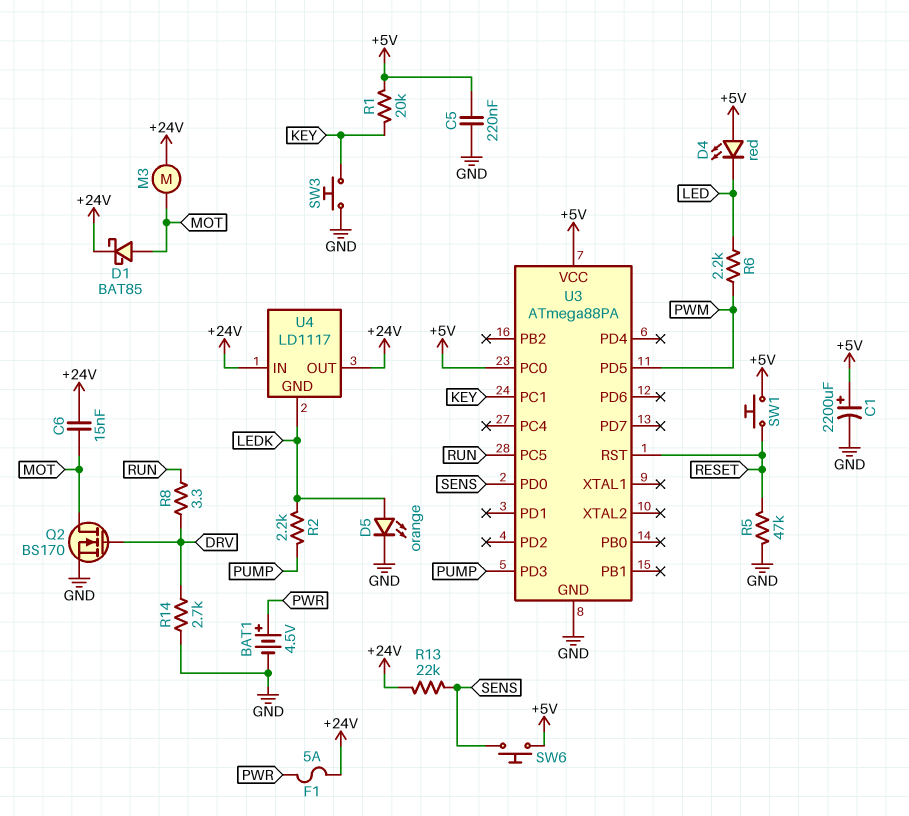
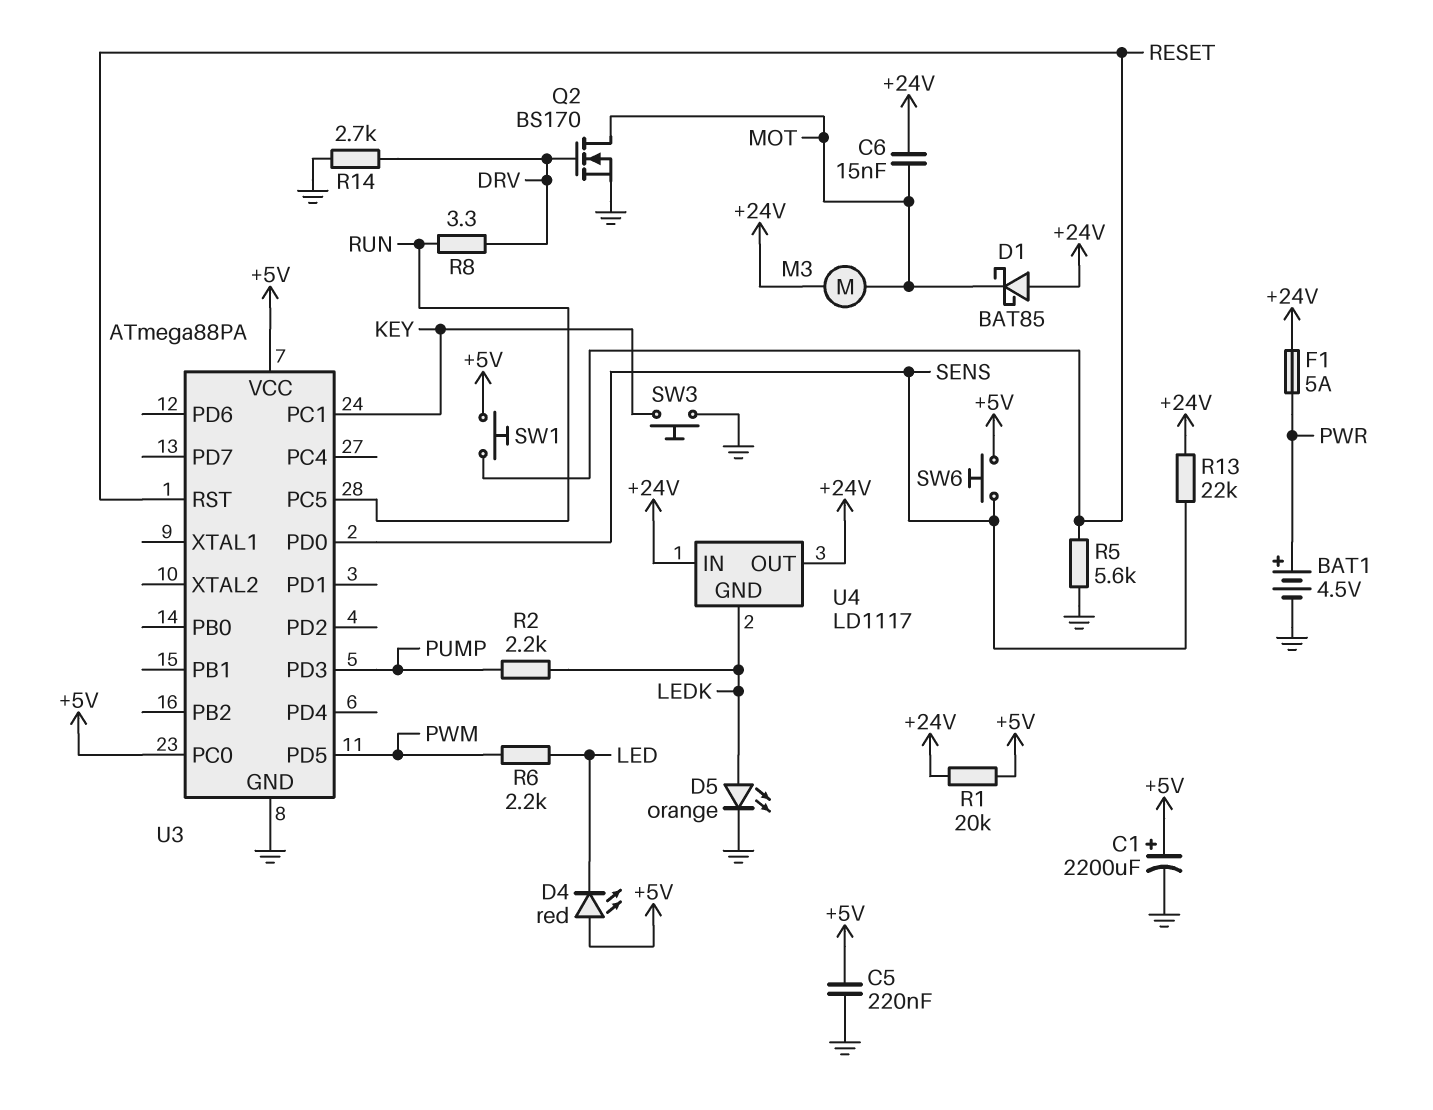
D1: schottky BAT85 (A MOT, K +24V) -> schottky BAT85 (A +24V, K MOT)
R1: 20k (+5V, KEY) -> 20k (+5V, +24V)
R5: 47k (GND, RESET) -> 5.6k (GND, RESET)

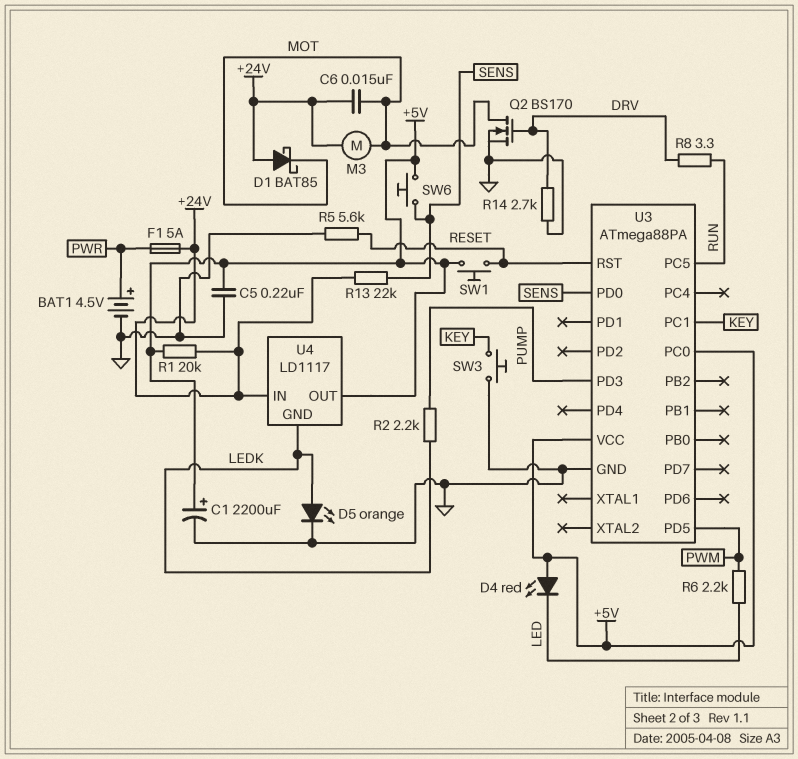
U4 pin OUT: +24V -> +5V

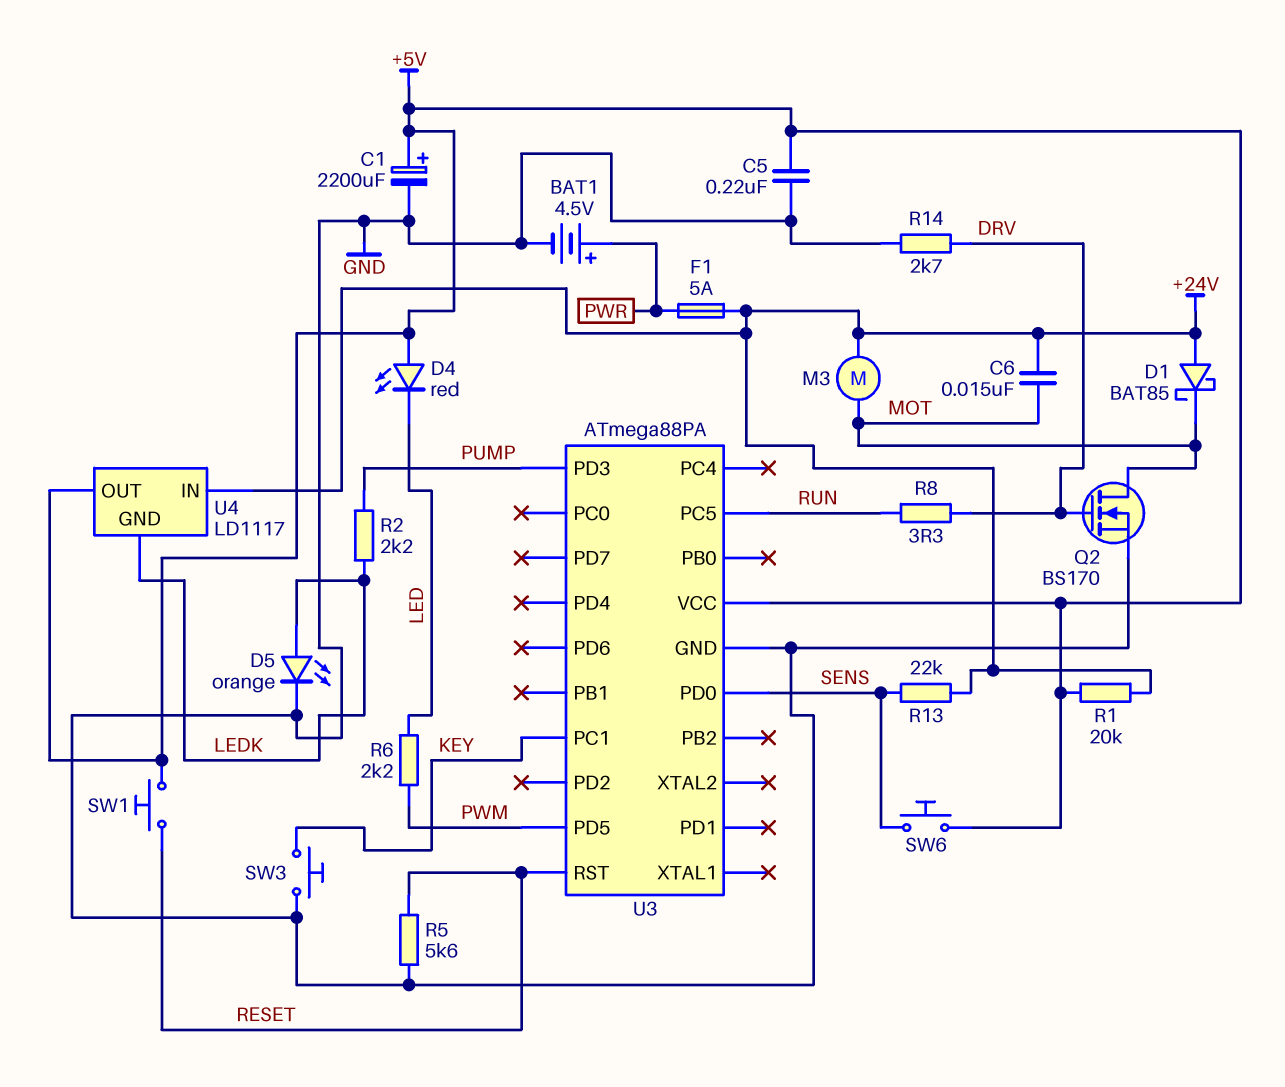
U3 pin PC0: +5V -> none

